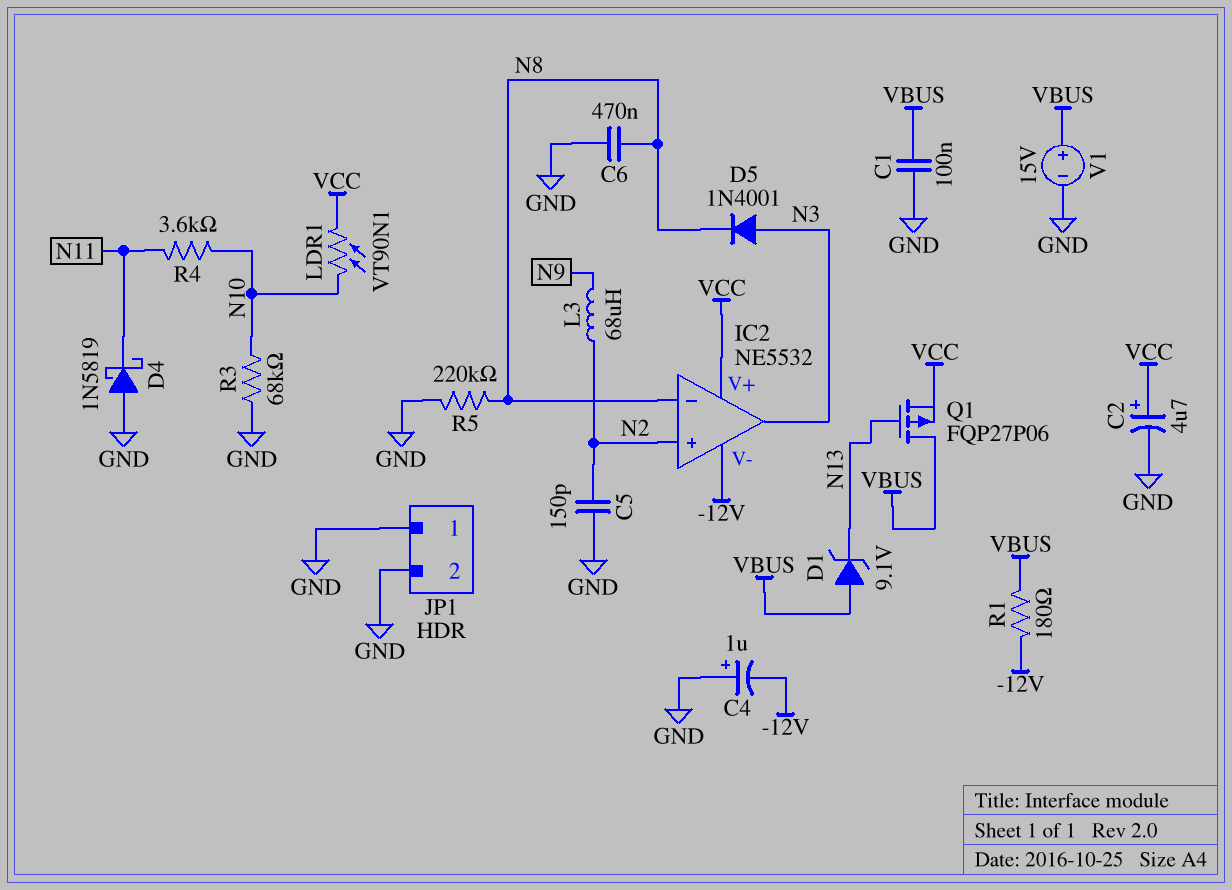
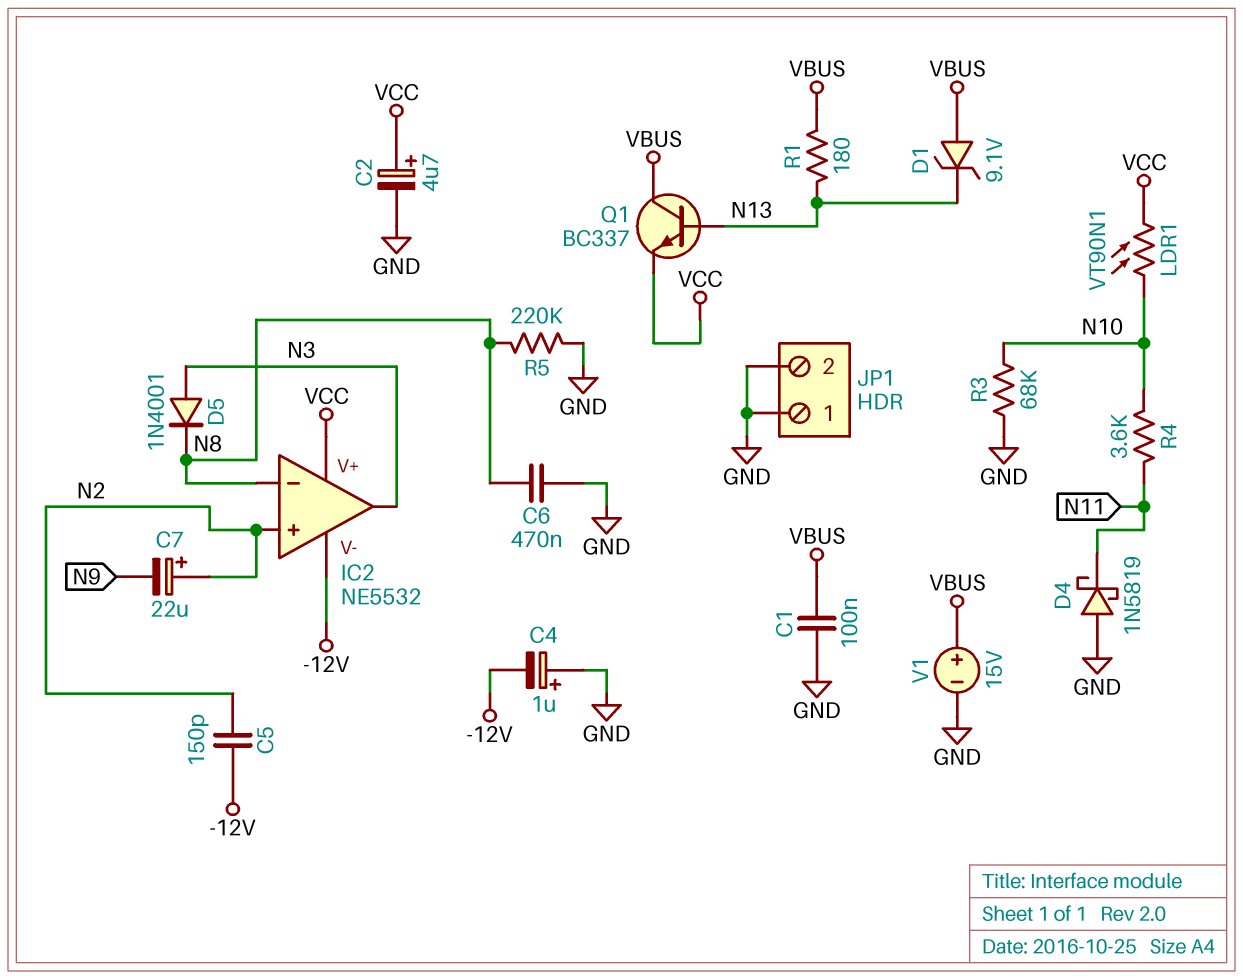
C5: 150pF (GND, N2) -> 150pF (-12V, N2)
C7: none -> 22uF (plus N2, minus N9)
L3: 68uH (N2, N9) -> none
Q1: PMOS FQP27P06 (G N13, D VBUS, S VCC) -> NPN BC337 (B N13, C VBUS, E VCC)
R1: 180 (-12V, VBUS) -> 180 (N13, VBUS)

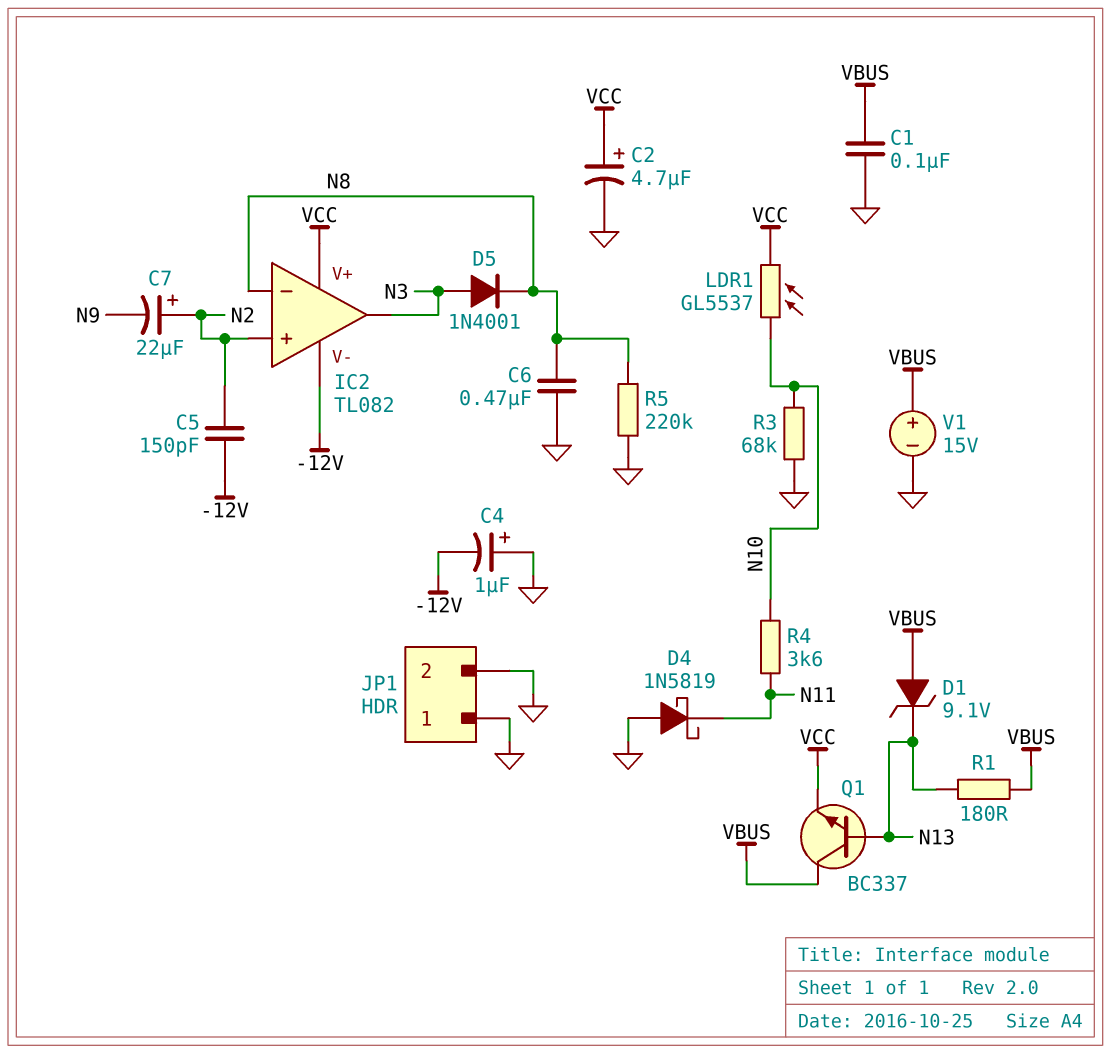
IC2: NE5532 -> TL082
LDR1: VT90N1 (N10, VCC) -> GL5537 (N10, VCC)

